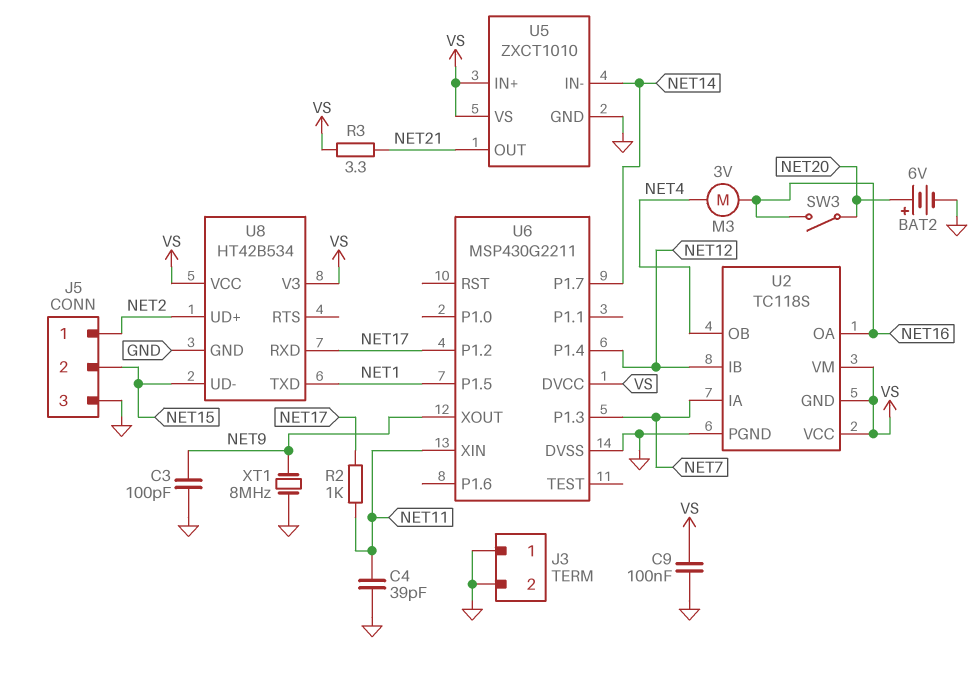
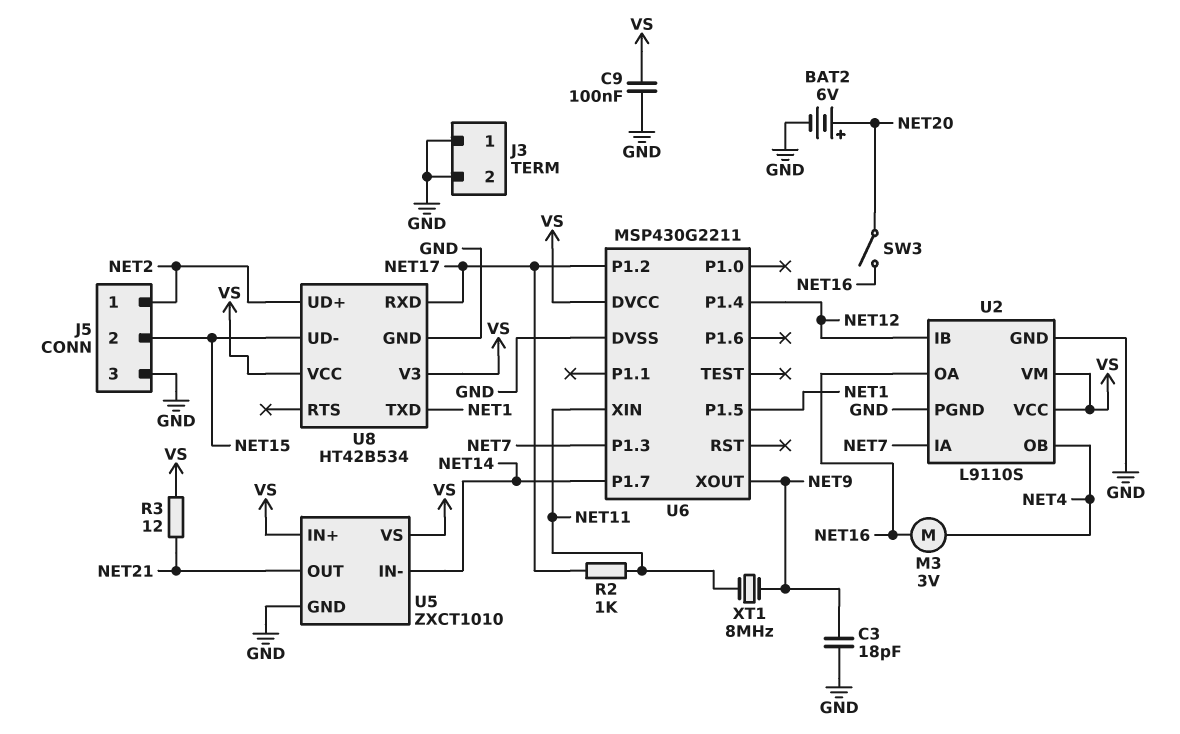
C3: 100pF (GND, NET9) -> 18pF (GND, NET9)
C4: 39pF (GND, NET11) -> none
R3: 3.3 (NET21, VS) -> 12 (NET21, VS)
U2: TC118S -> L9110S
U2 pin GND: VS -> GND
XT1: 8MHz (GND, NET9) -> 8MHz (NET9, NET11)

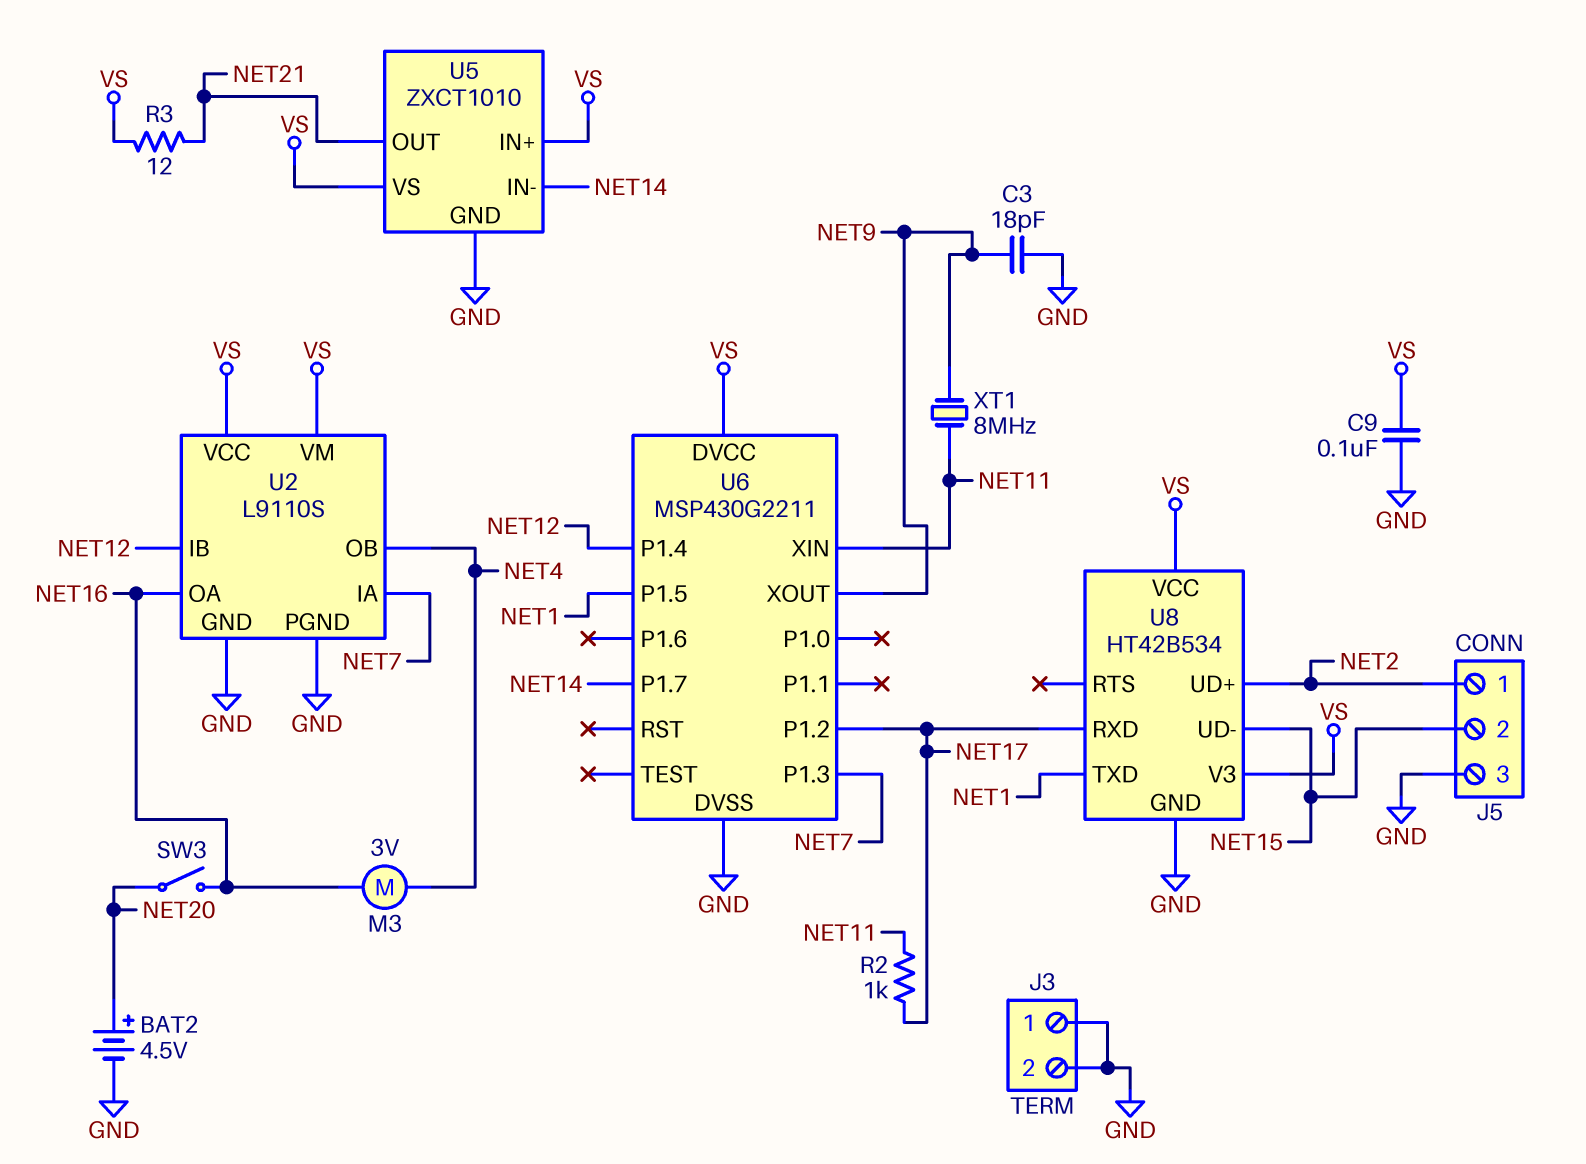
BAT2: 6V (plus NET20, minus GND) -> 4.5V (plus NET20, minus GND)

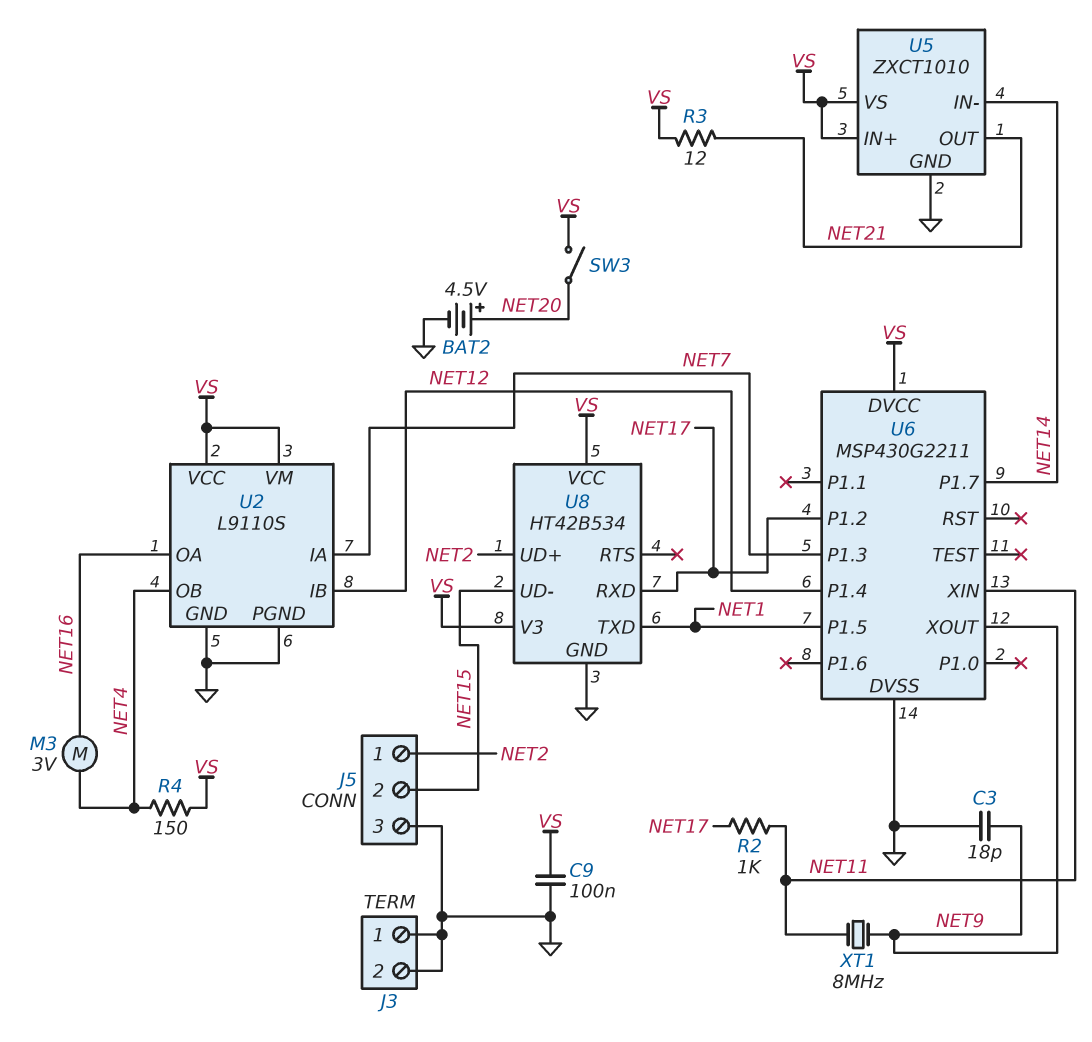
R4: none -> 150 (NET4, VS)
SW3: switch (NET16, NET20) -> switch (NET20, VS)

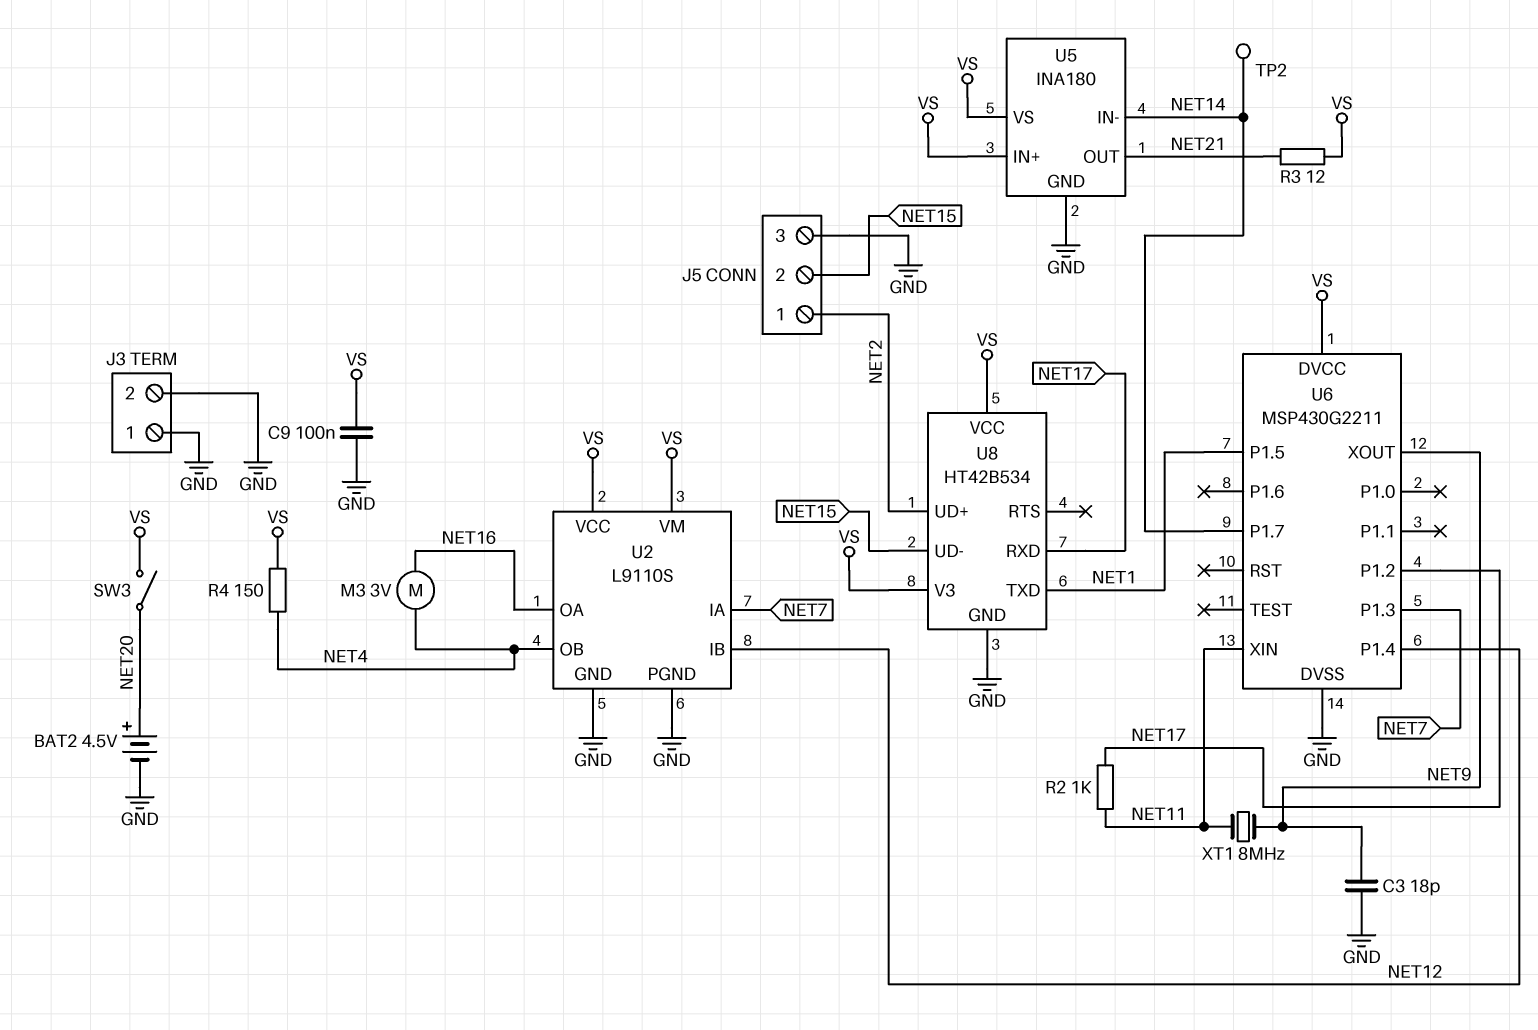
TP2: none -> test point (NET14)
U5: ZXCT1010 -> INA180

